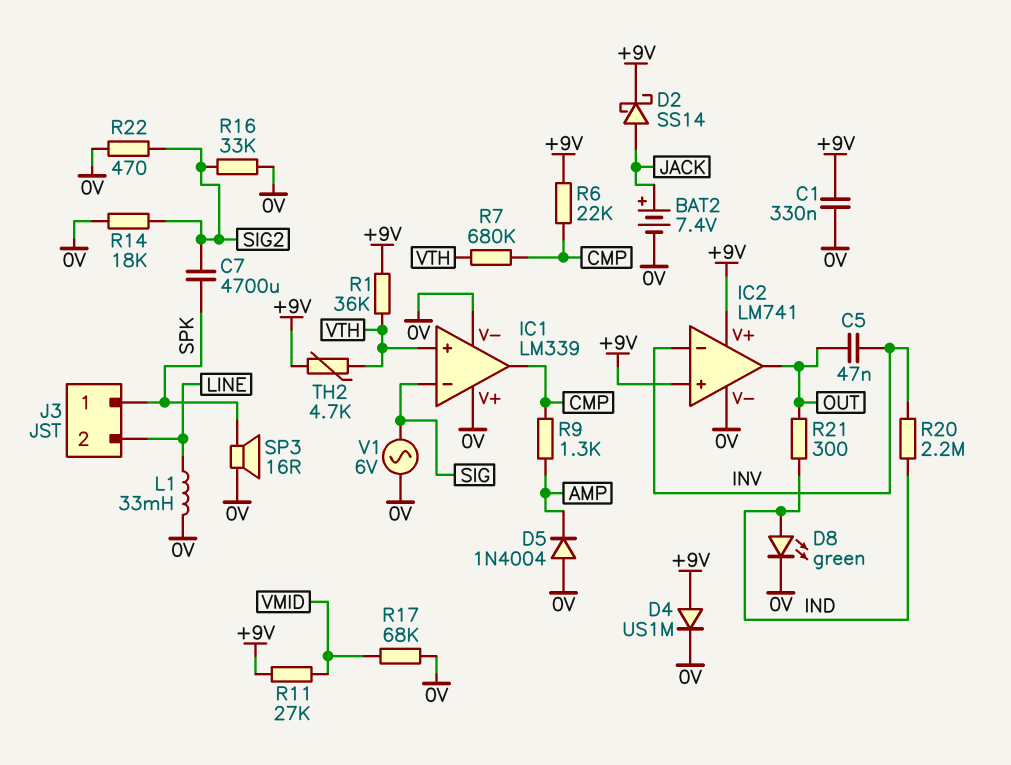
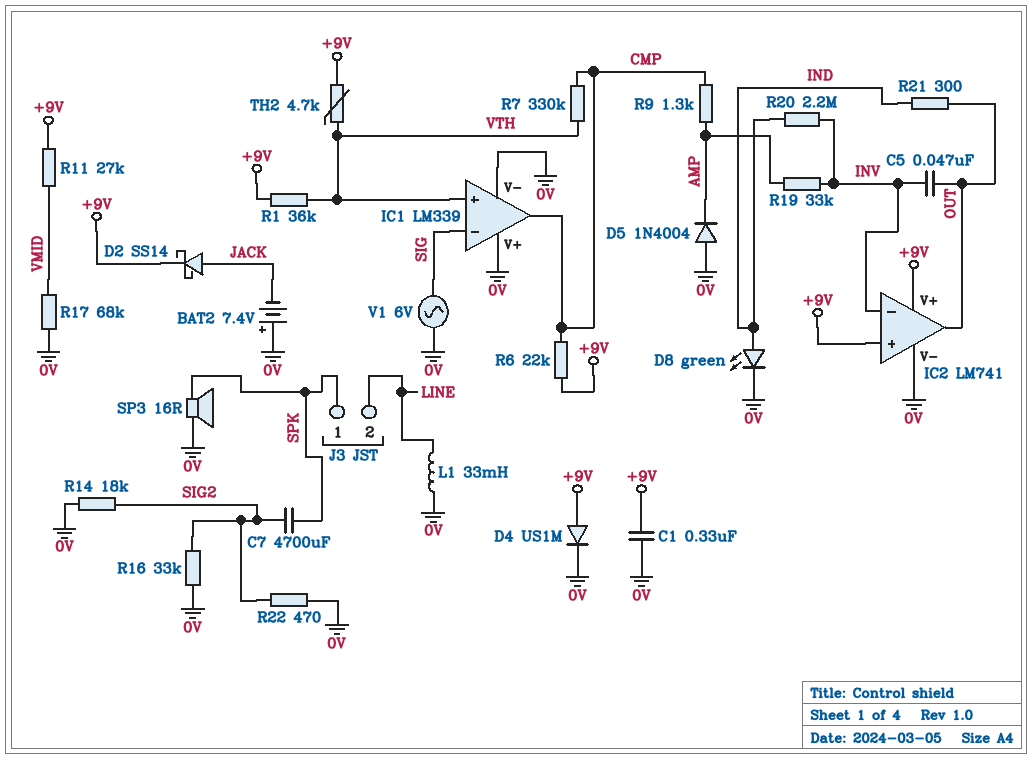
BAT2: 7.4V (plus JACK, minus 0V) -> 7.4V (plus 0V, minus JACK)
R7: 680k (CMP, VTH) -> 330k (CMP, VTH)
R19: none -> 33k (AMP, INV)

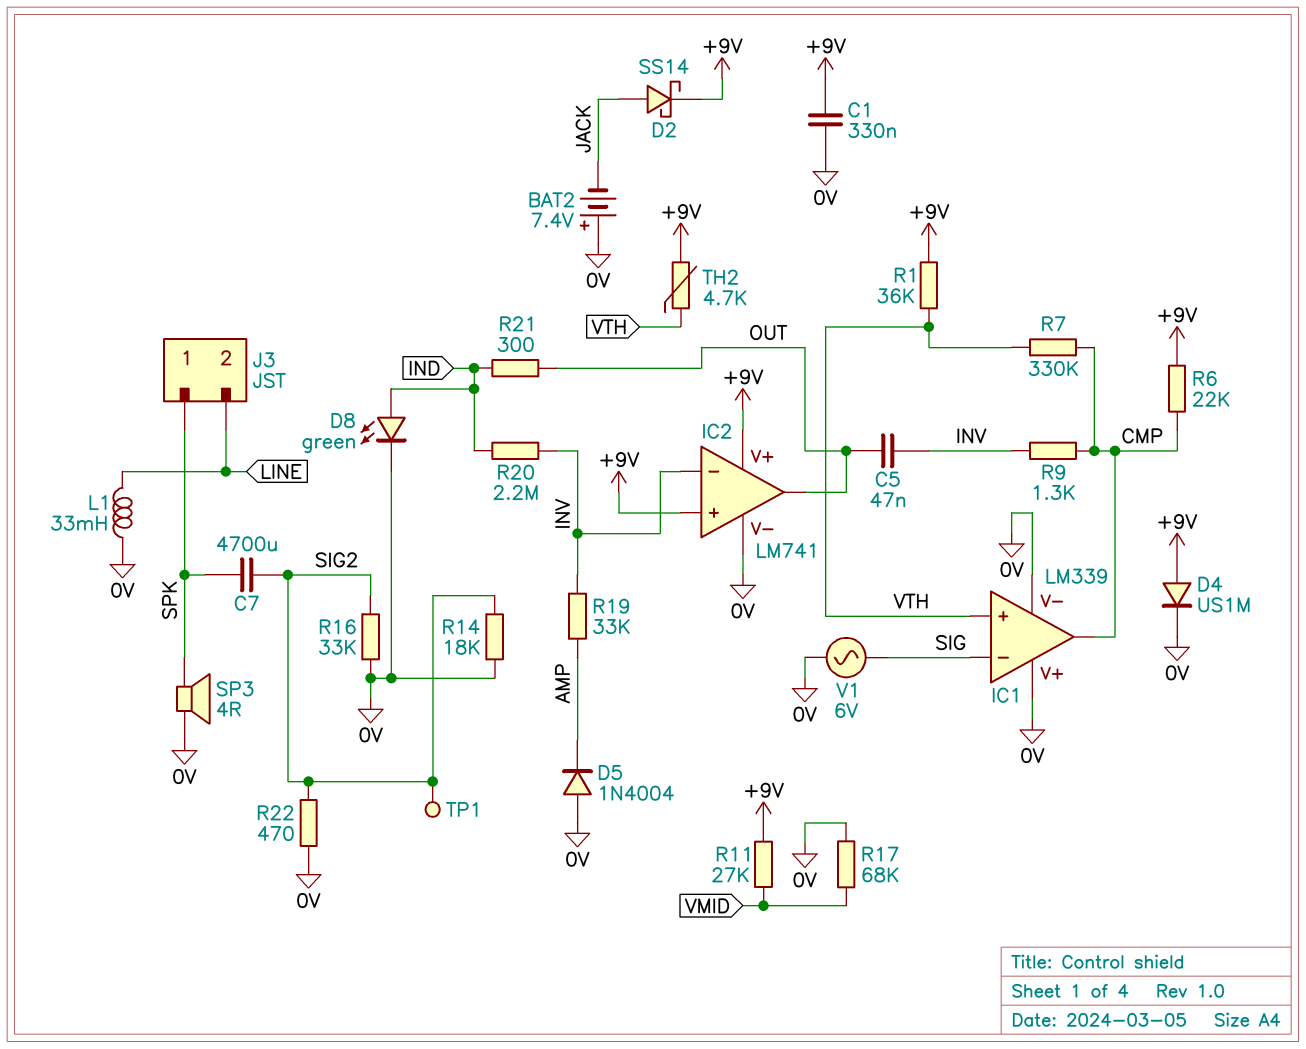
R9: 1.3k (AMP, CMP) -> 1.3k (CMP, INV)
SP3: speaker 16R (0V, SPK) -> speaker 4R (0V, SPK)
TP1: none -> test point (SIG2)

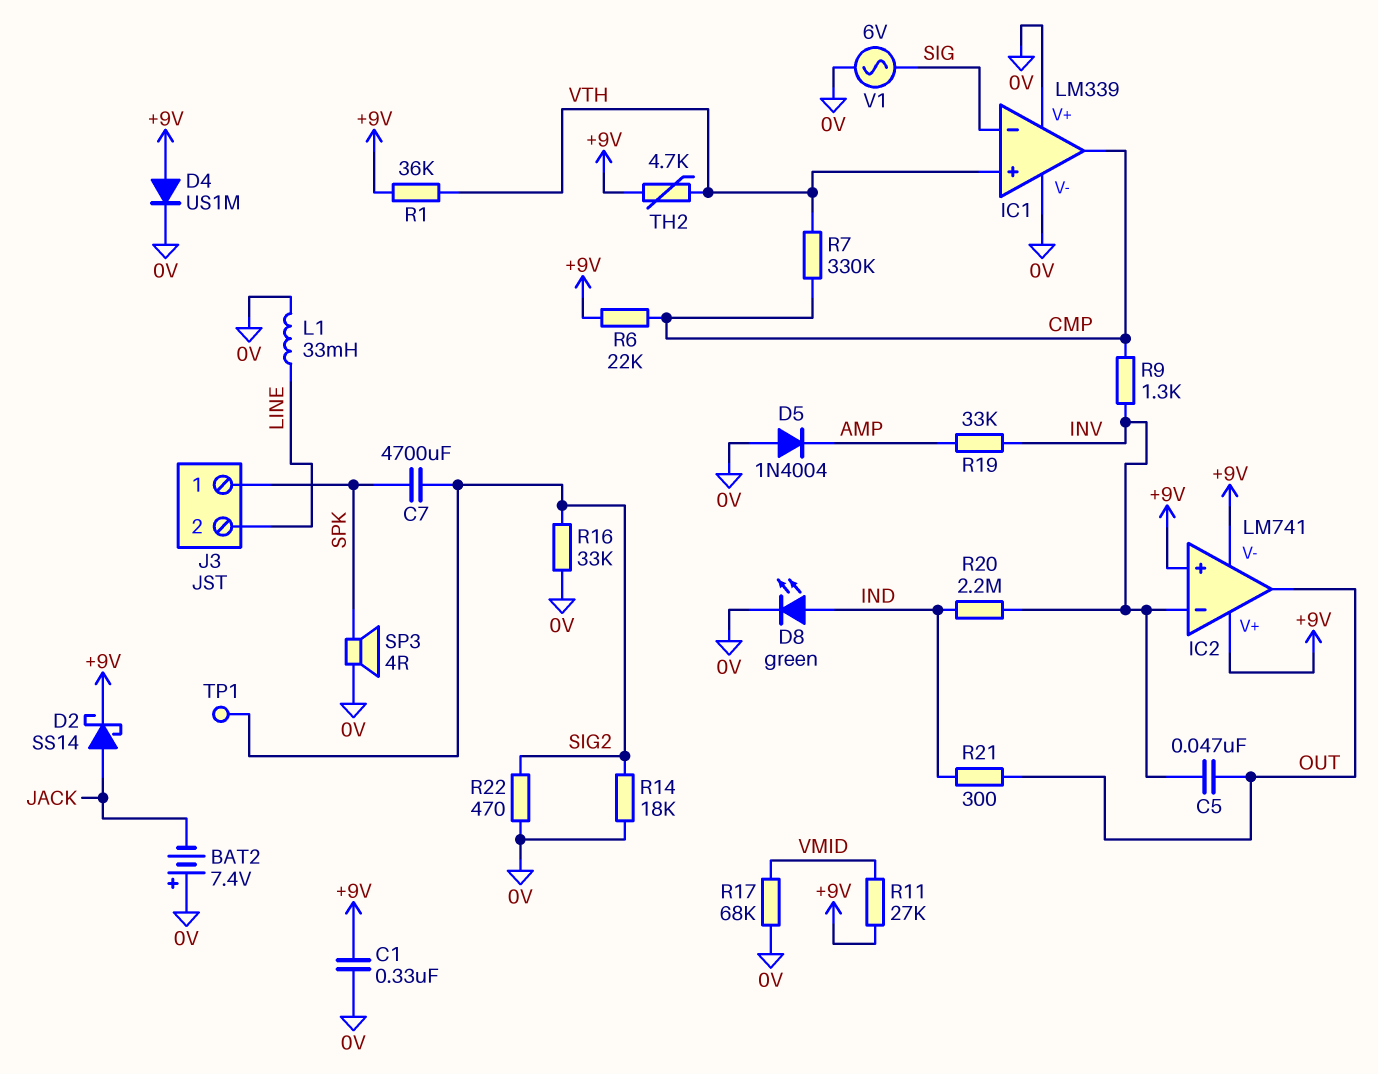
IC2 pin V-: 0V -> +9V

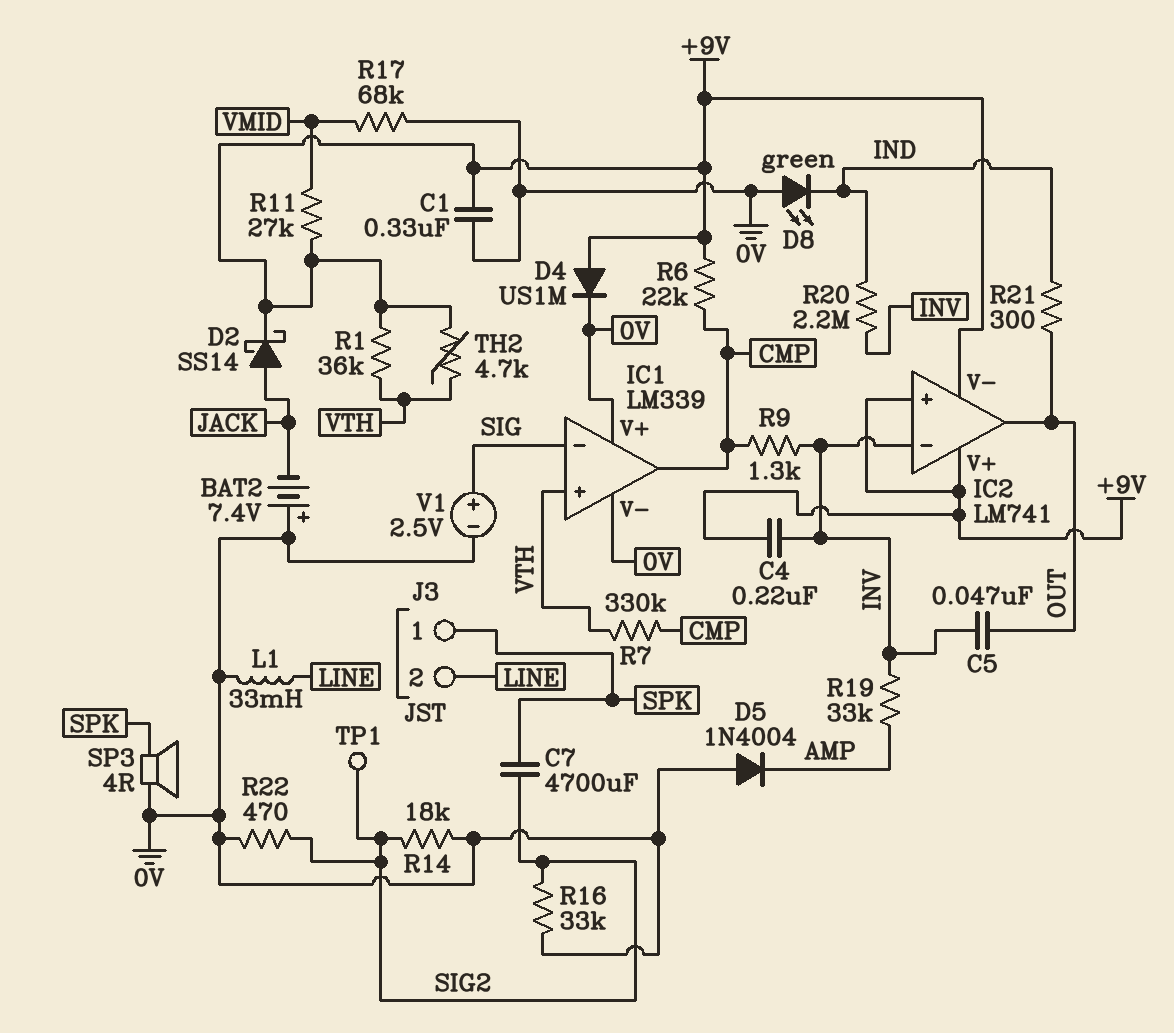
C4: none -> 220nF (+9V, INV)
D8: LED green (A IND, K 0V) -> LED green (A 0V, K IND)
V1: AC 6V (0V, SIG) -> 2.5V (plus SIG, minus 0V)

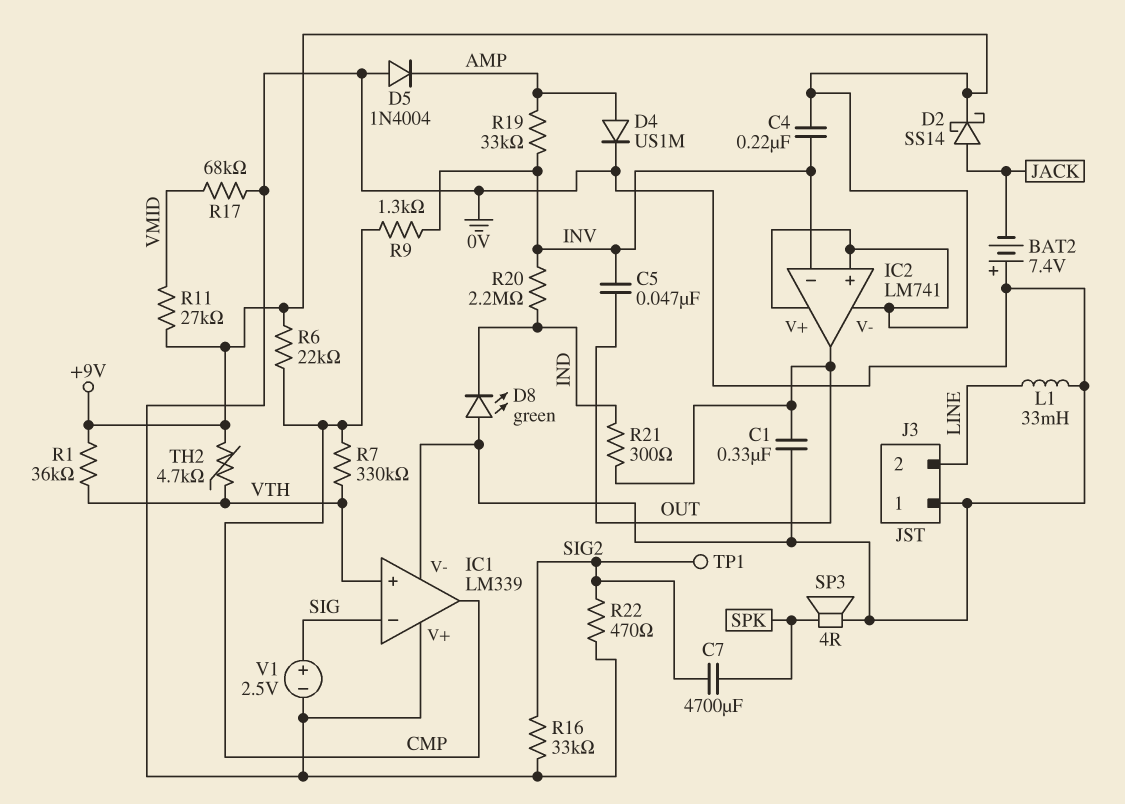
C1: 330nF (+9V, 0V) -> 330nF (0V, OUT)
D4: diode US1M (A +9V, K 0V) -> diode US1M (A AMP, K 0V)
J3 pin 1: SPK -> 0V
R14: 18k (0V, SIG2) -> none

